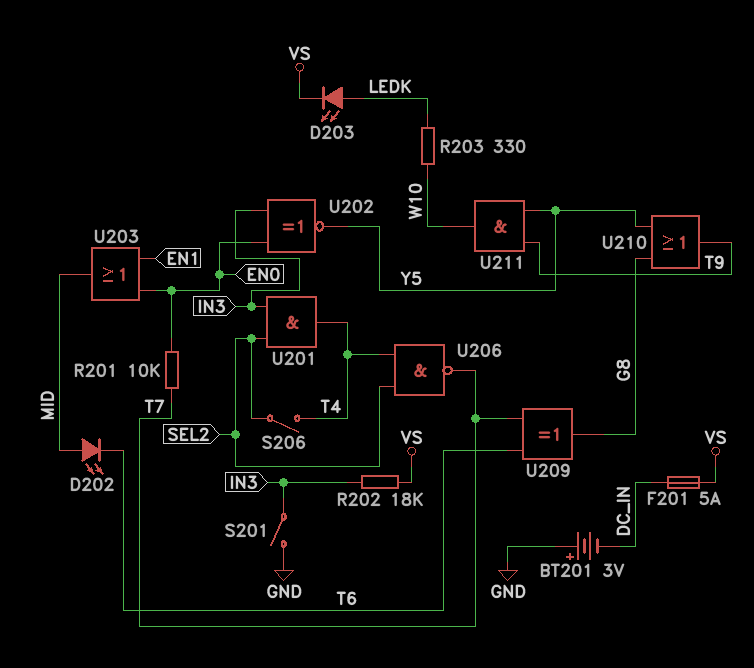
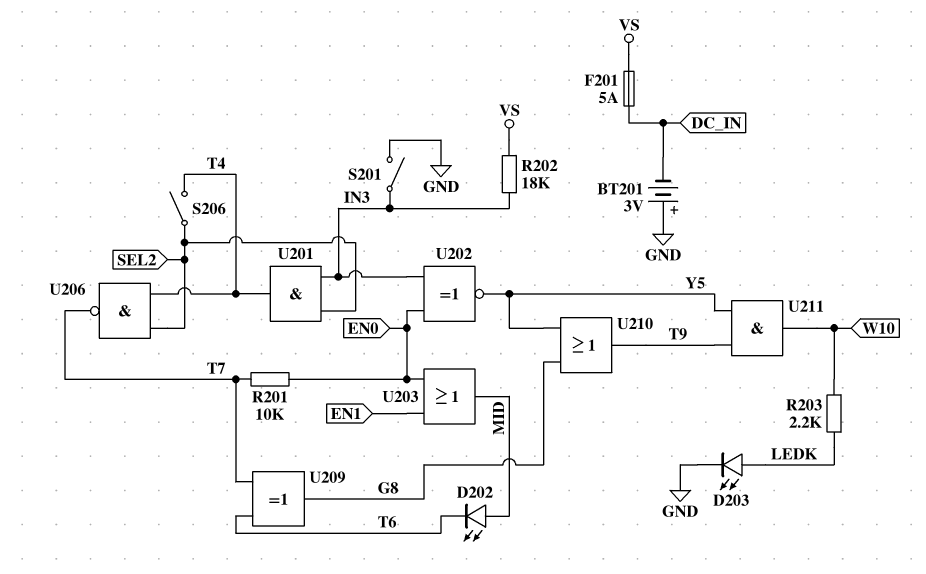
D203: LED (A LEDK, K VS) -> LED (A LEDK, K GND)
R203: 330 (LEDK, W10) -> 2.2k (LEDK, W10)

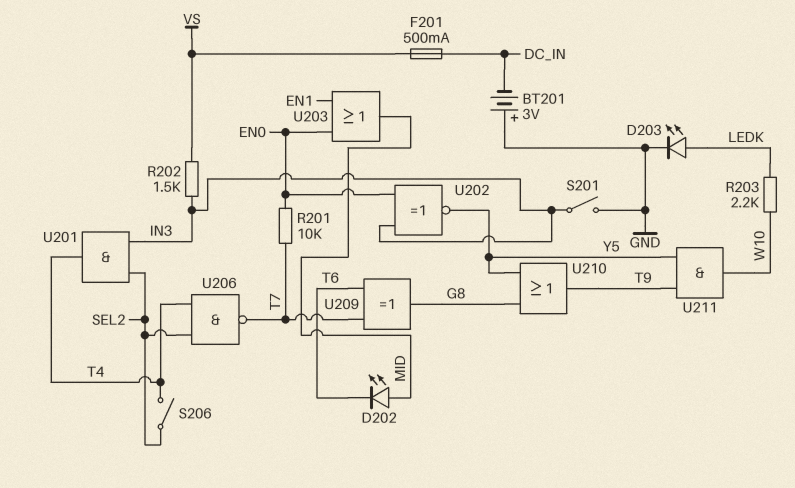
F201: 5A (DC_IN, VS) -> 500mA (DC_IN, VS)
R202: 18k (IN3, VS) -> 1.5k (IN3, VS)

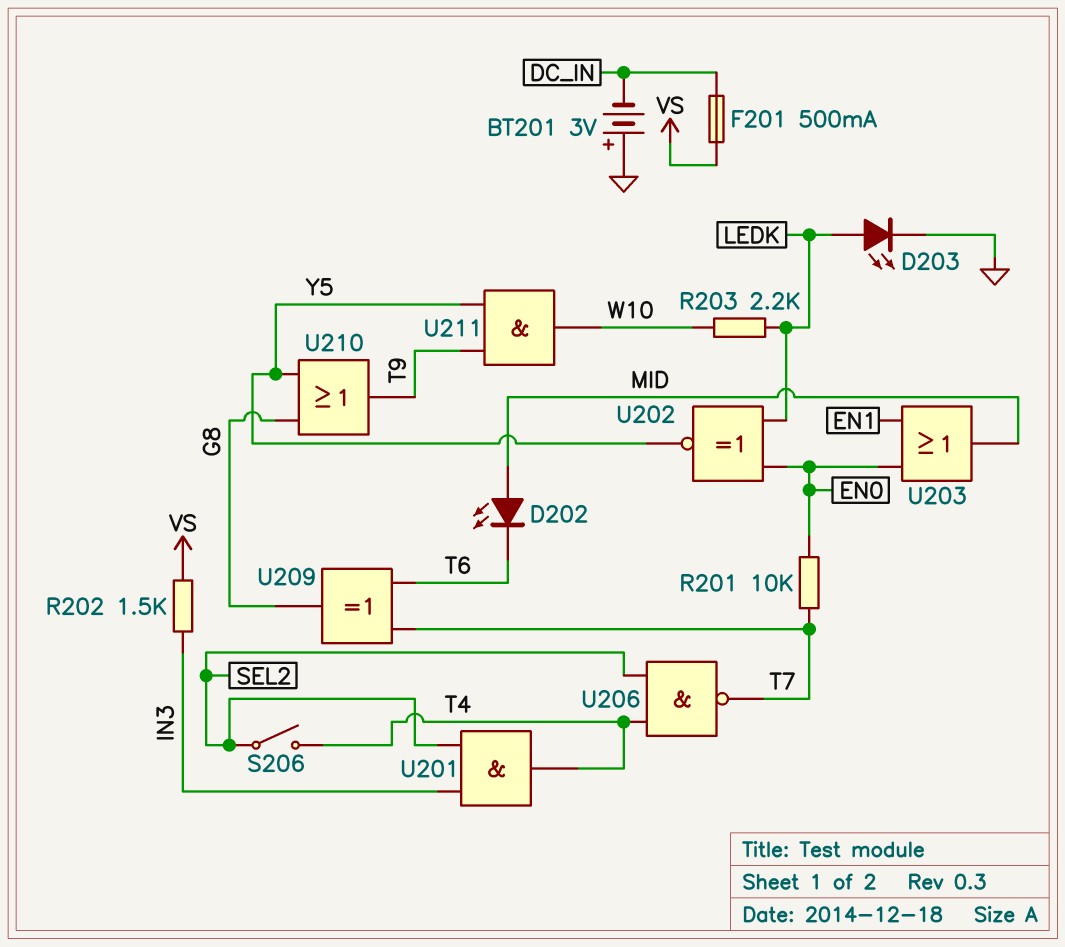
S201: switch (GND, IN3) -> none
U202: XNOR (in EN0, in IN3, out Y5) -> XNOR (in EN0, in LEDK, out Y5)

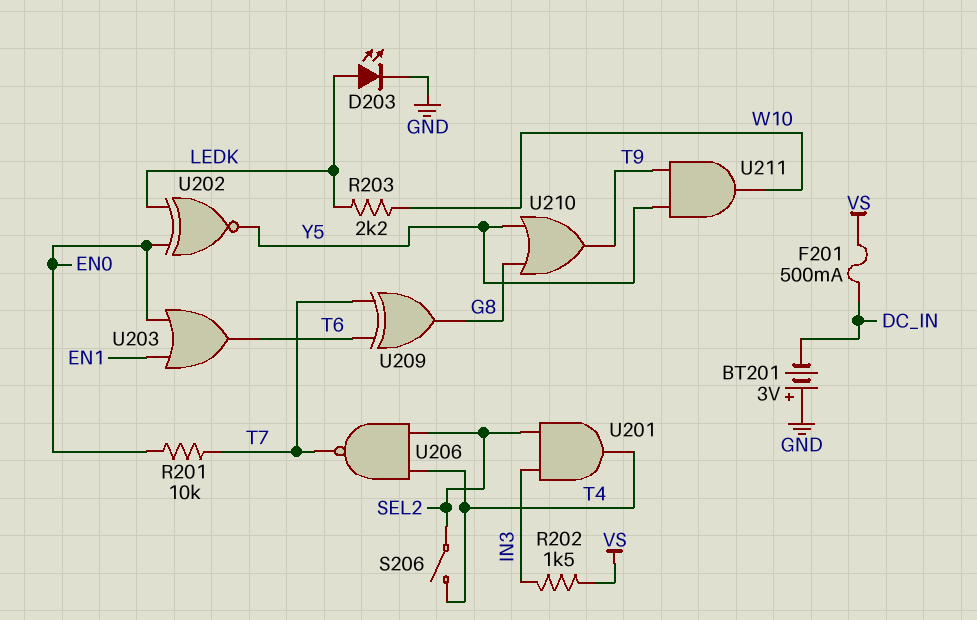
D202: LED (A MID, K T6) -> none
U203: OR (in EN0, in EN1, out MID) -> OR (in EN0, in EN1, out T6)

